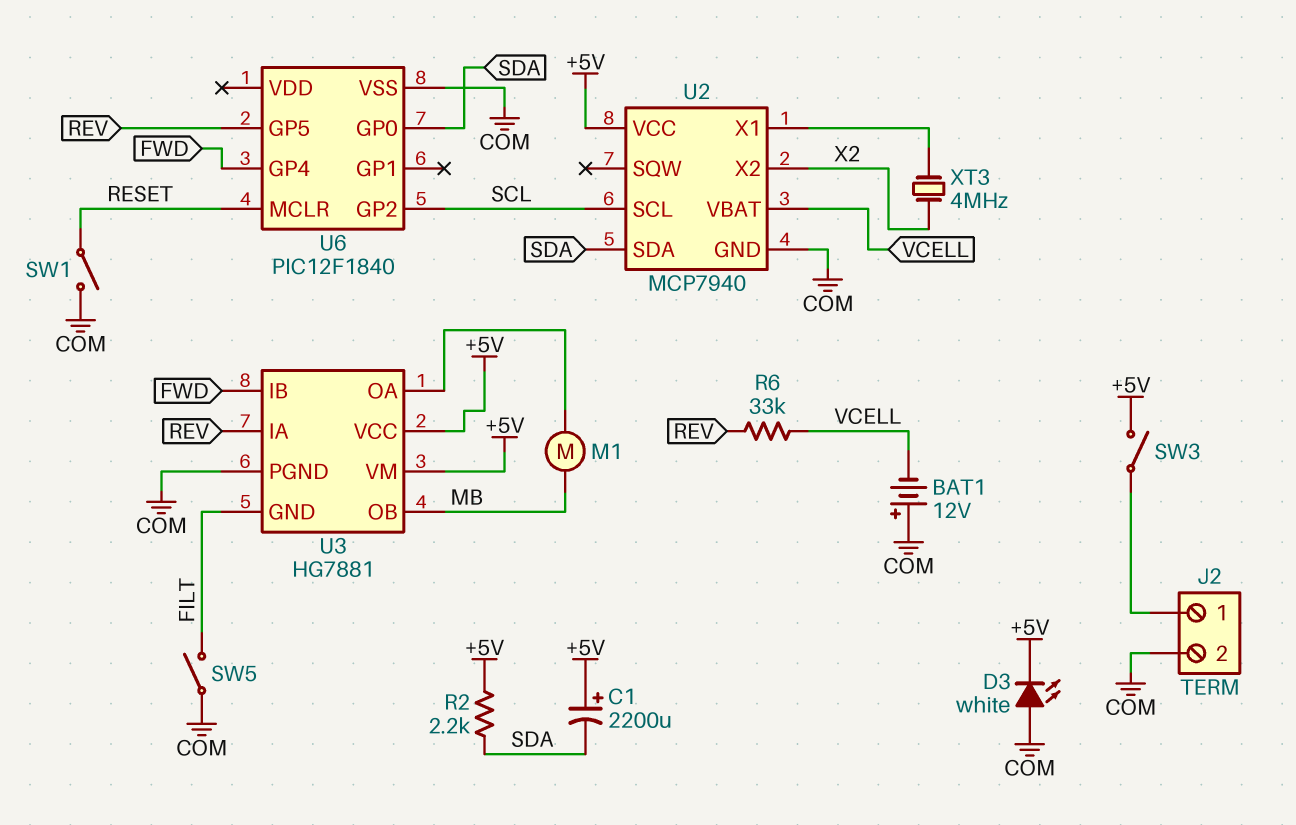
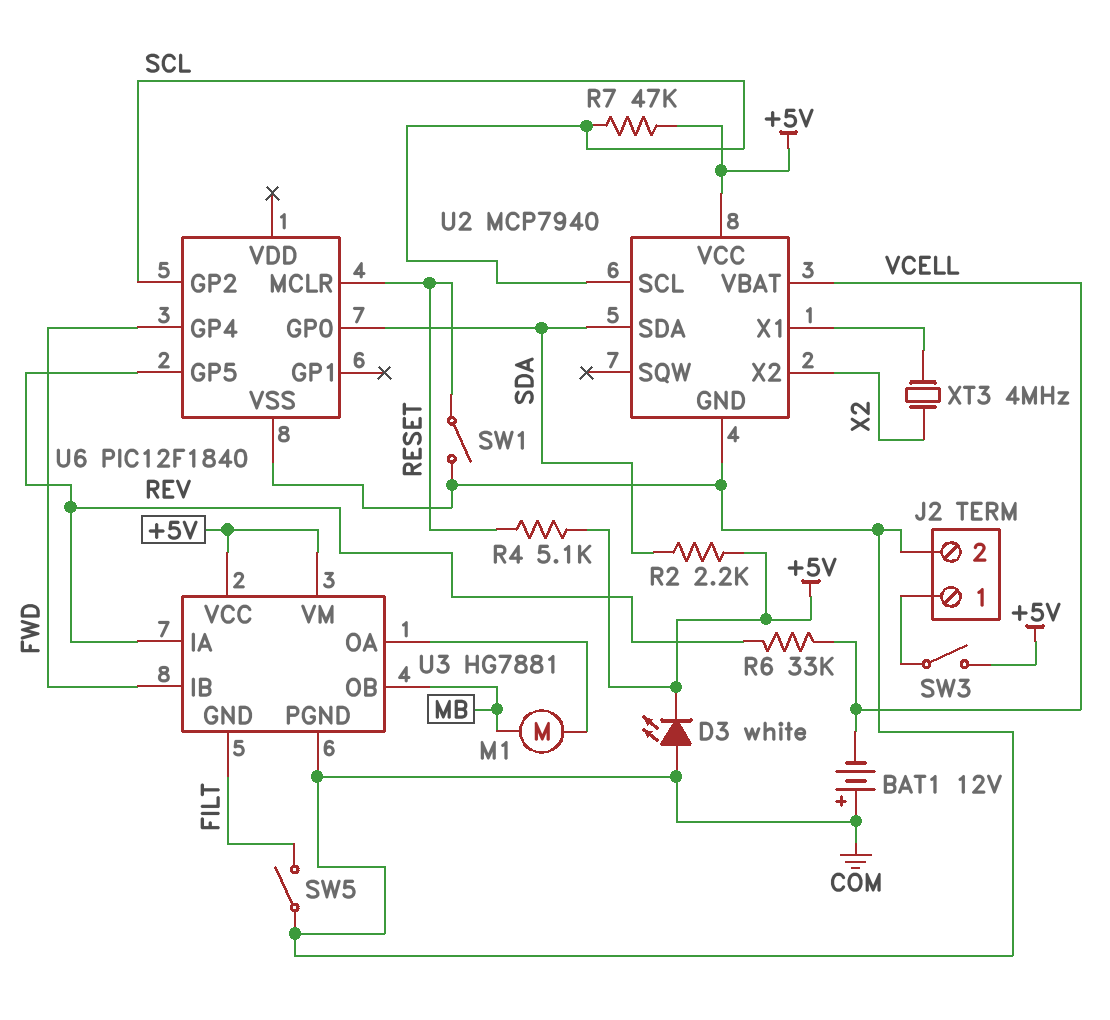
C1: 2200uF (plus +5V, minus SDA) -> none
R4: none -> 5.1k (+5V, RESET)
R7: none -> 47k (+5V, SCL)

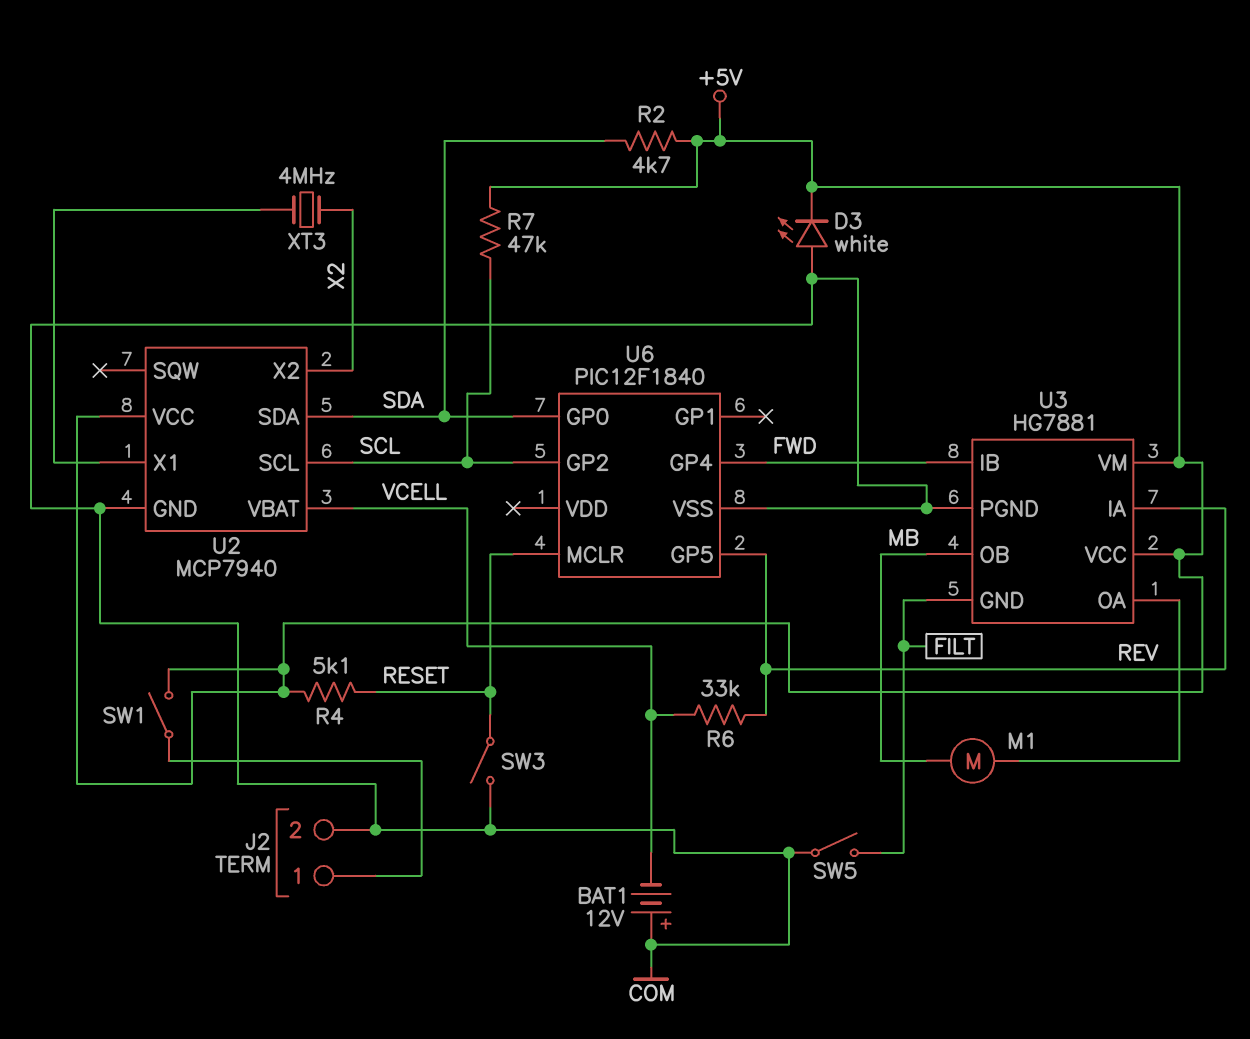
R2: 2.2k (+5V, SDA) -> 4.7k (+5V, SDA)
SW1: switch (COM, RESET) -> switch (+5V, J2/1)
SW3: switch (+5V, J2/1) -> switch (COM, RESET)

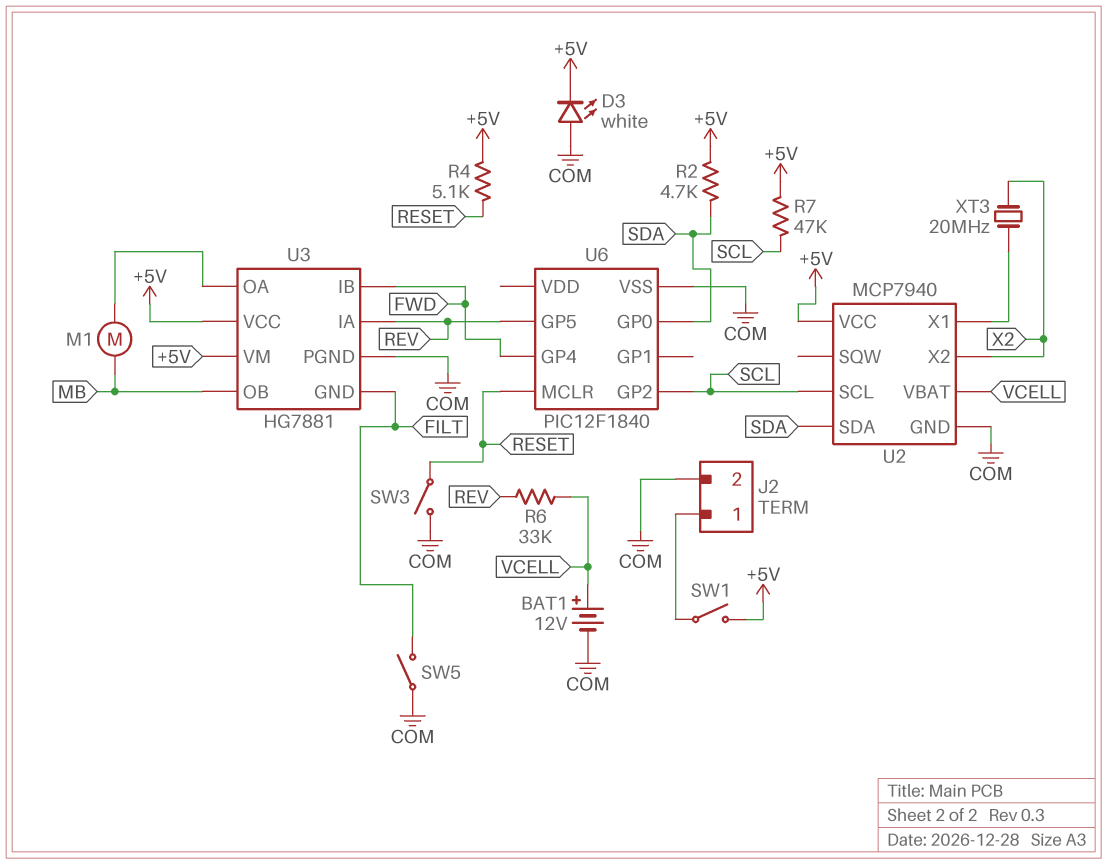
BAT1: 12V (plus COM, minus VCELL) -> 12V (plus VCELL, minus COM)
XT3: 4MHz (U2/X1, X2) -> 20MHz (U2/X1, X2)

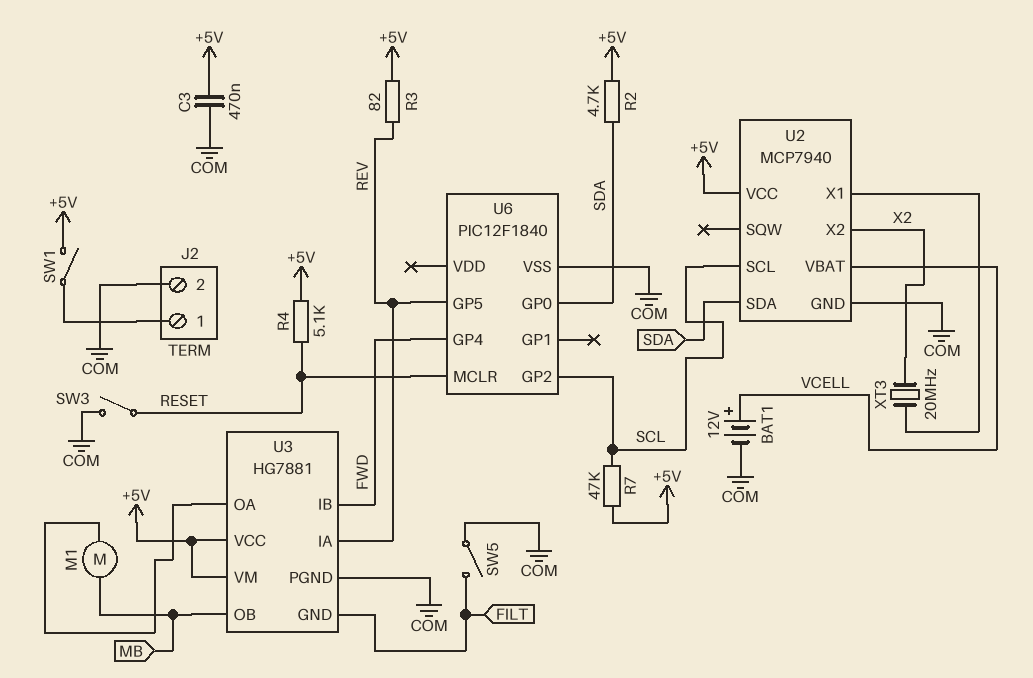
C3: none -> 470nF (+5V, COM)
D3: LED white (A COM, K +5V) -> none
R3: none -> 82 (+5V, REV)
R6: 33k (REV, VCELL) -> none

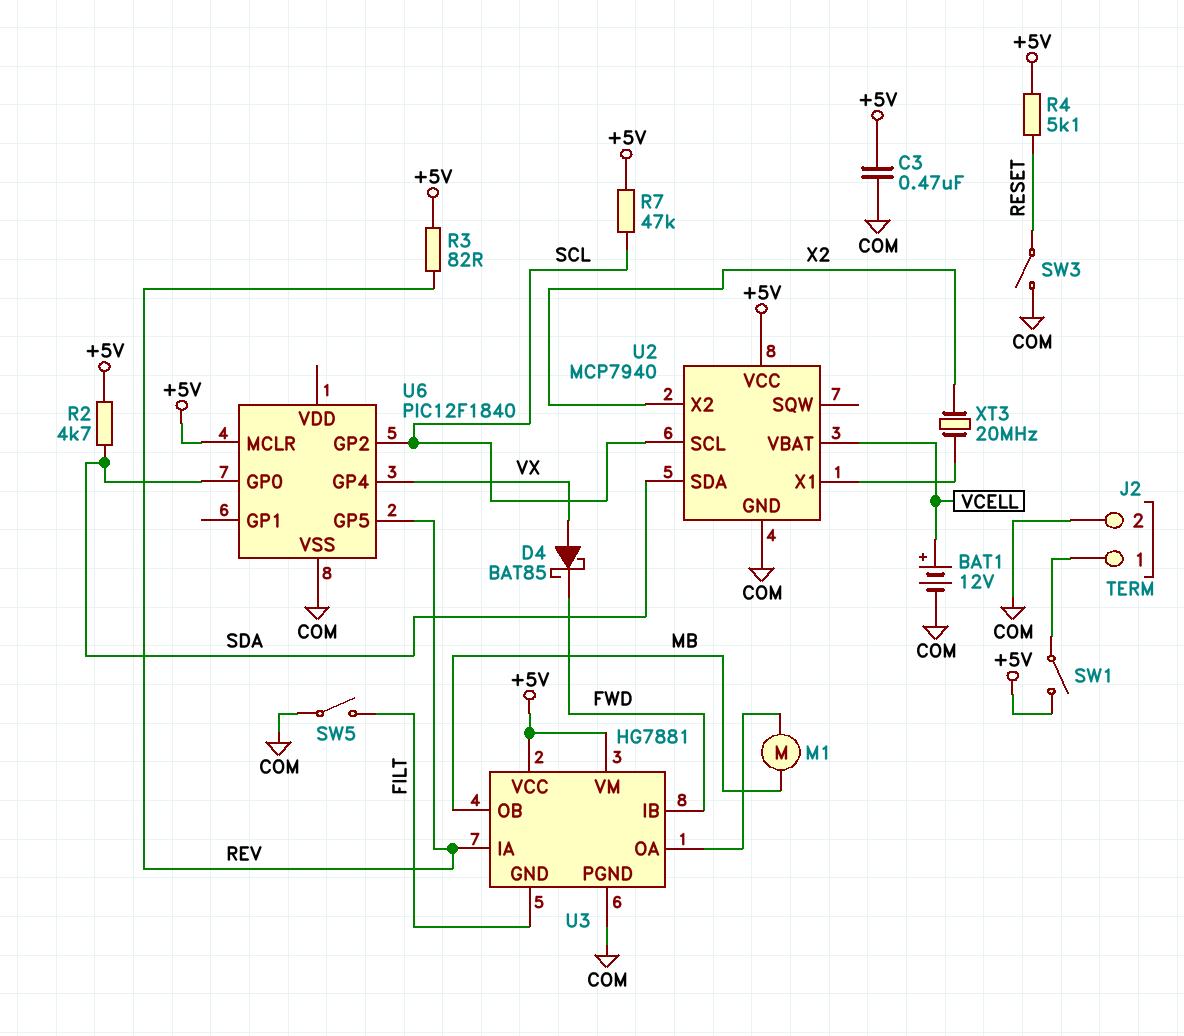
D4: none -> schottky BAT85 (A VX, K FWD)
U6 pin GP4: FWD -> VX
U6 pin MCLR: RESET -> +5V

